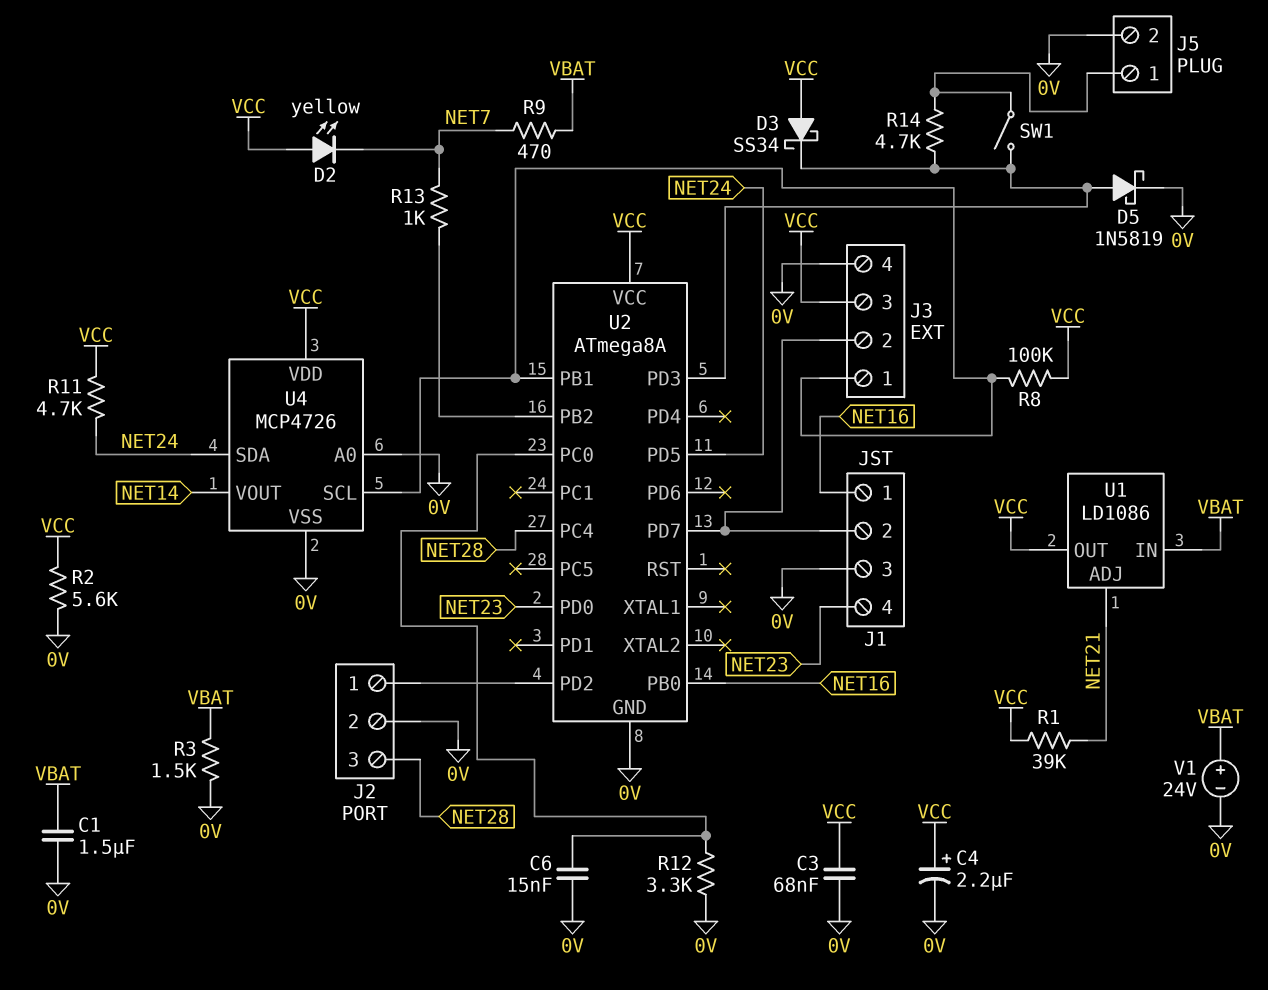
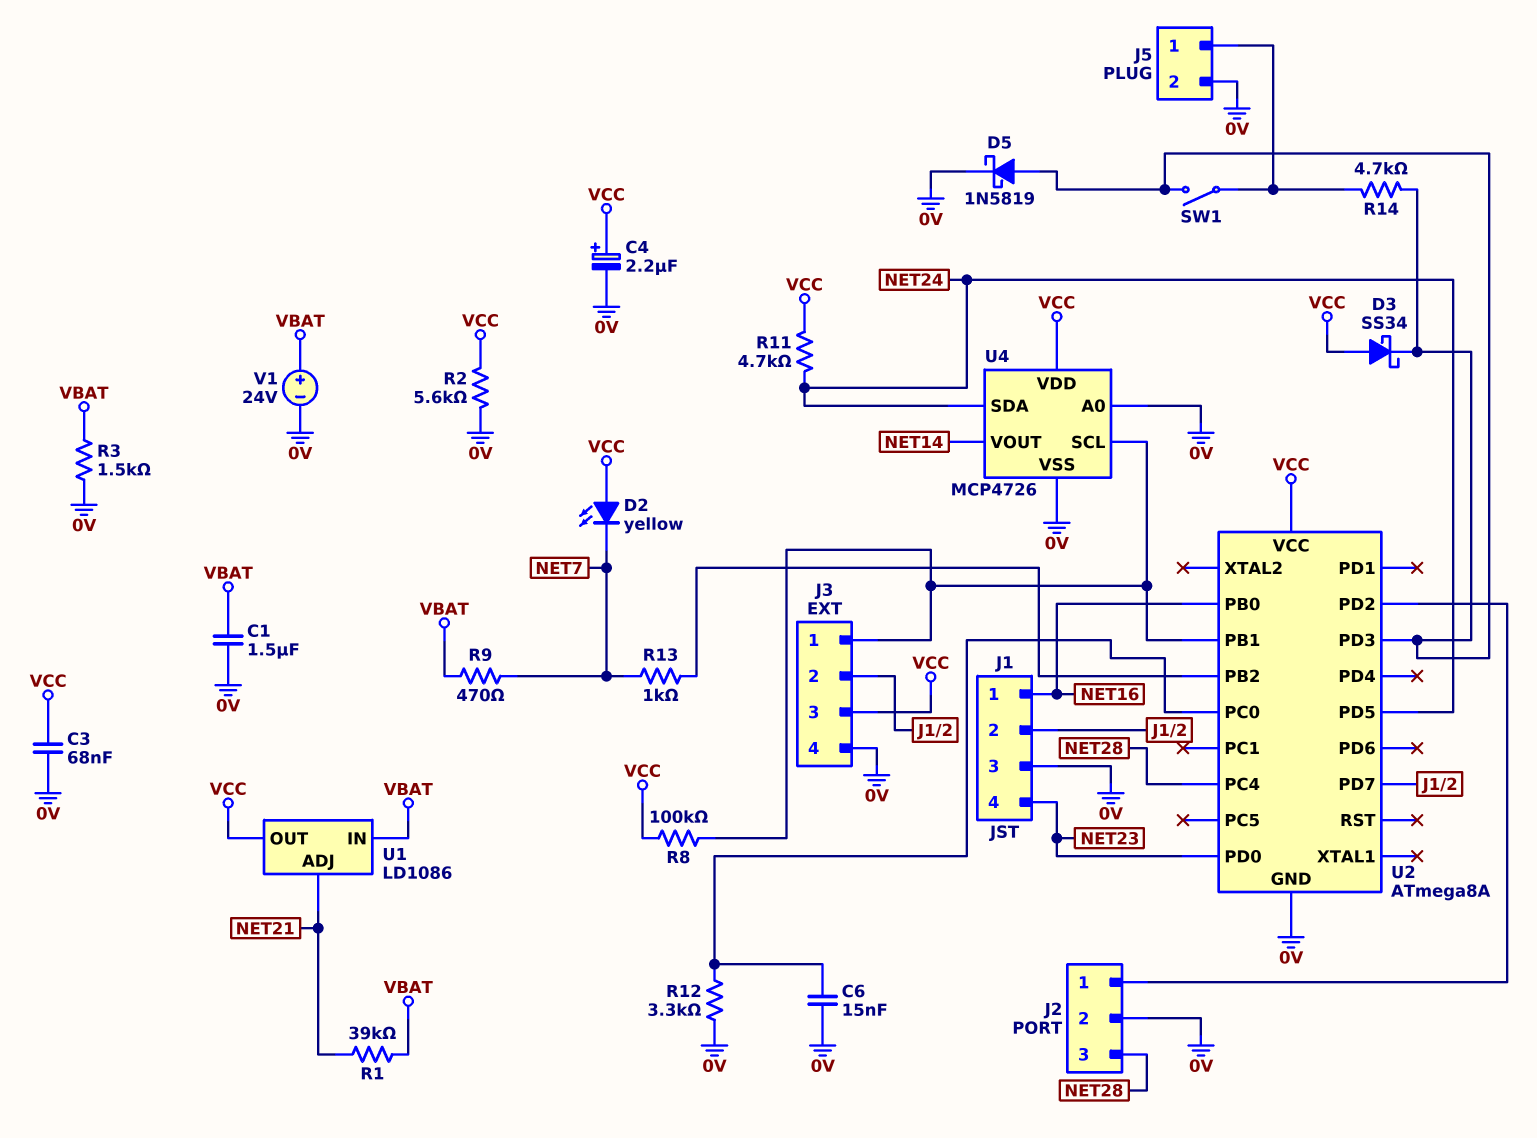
R1: 39k (NET21, VCC) -> 39k (NET21, VBAT)

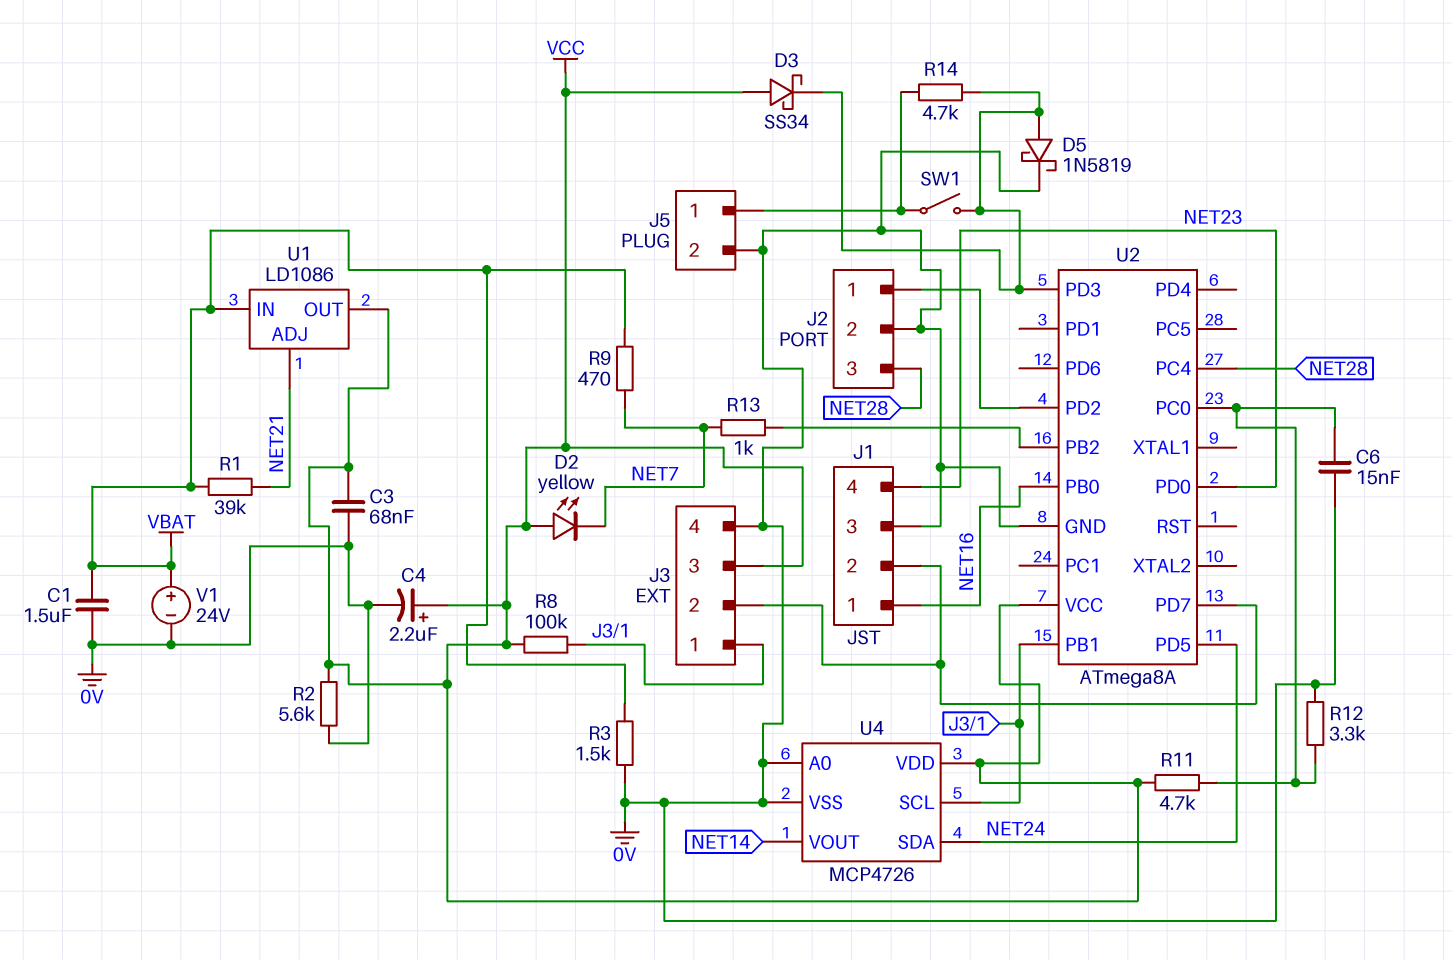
R11: 4.7k (NET24, VCC) -> 4.7k (U2/PC0, VCC)

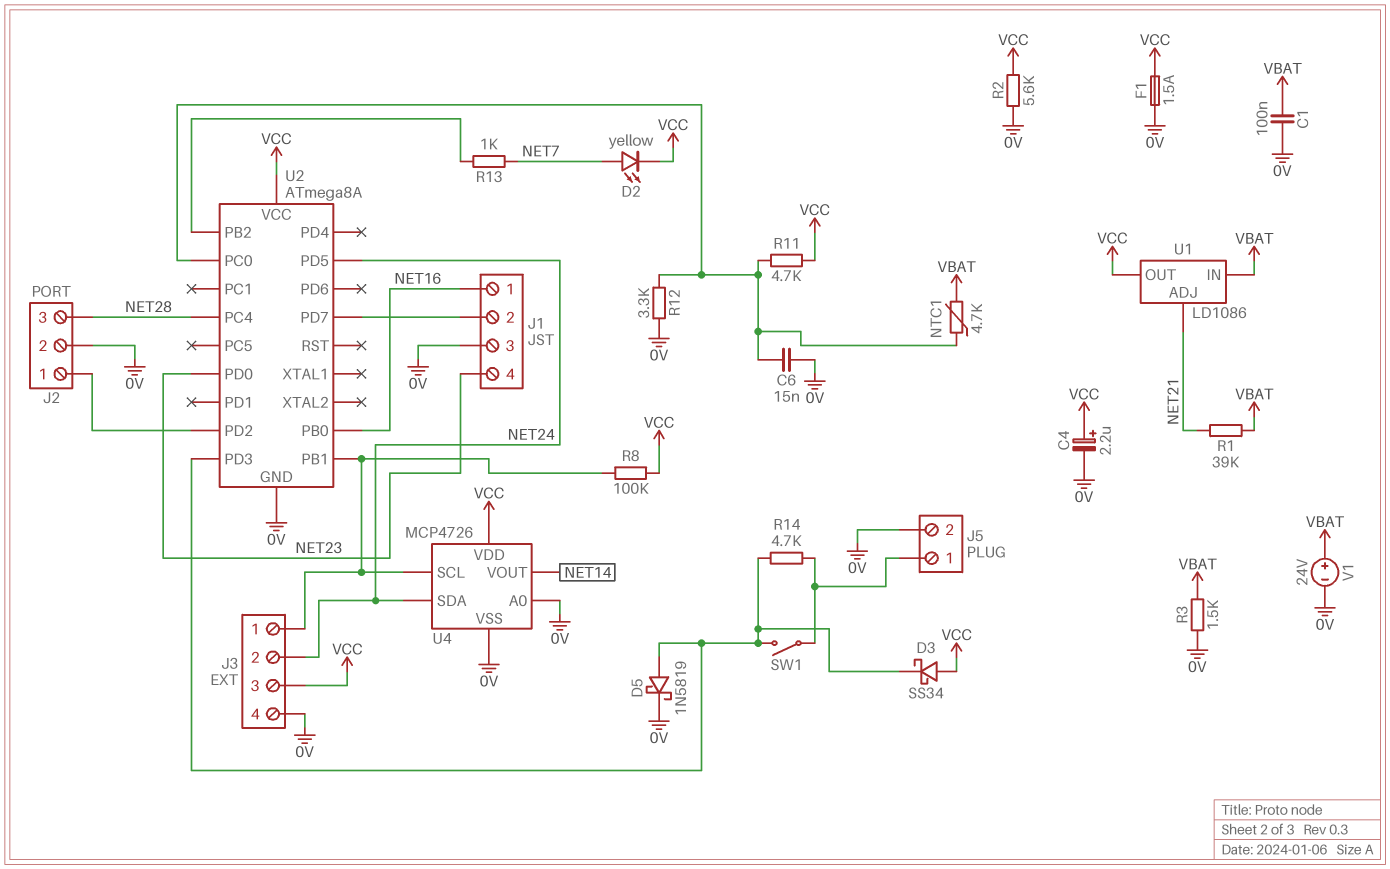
C1: 1.5uF (0V, VBAT) -> 100nF (0V, VBAT)
C3: 68nF (0V, VCC) -> none
D2: LED yellow (A VCC, K NET7) -> LED yellow (A NET7, K VCC)
F1: none -> 1.5A (0V, VCC)
J3 pin 2: J1/2 -> NET24
NTC1: none -> 4.7k (U2/PC0, VBAT)
R9: 470 (NET7, VBAT) -> none

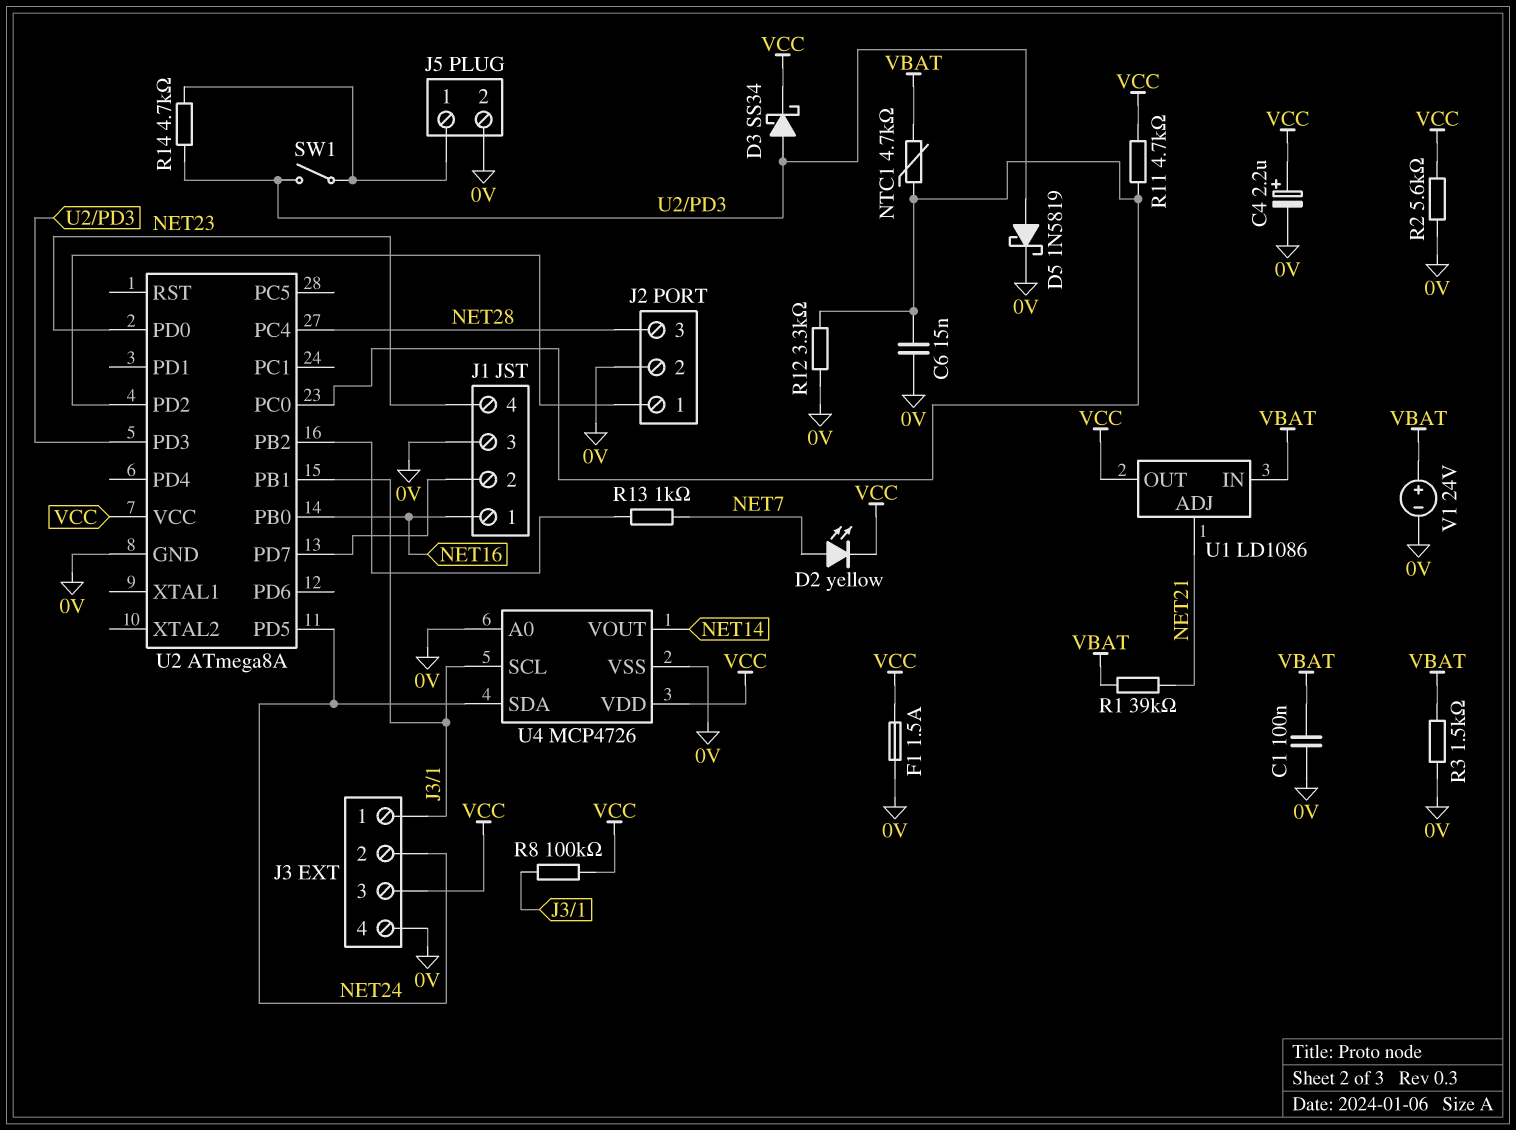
D3: schottky SS34 (A VCC, K U2/PD3) -> schottky SS34 (A U2/PD3, K VCC)

